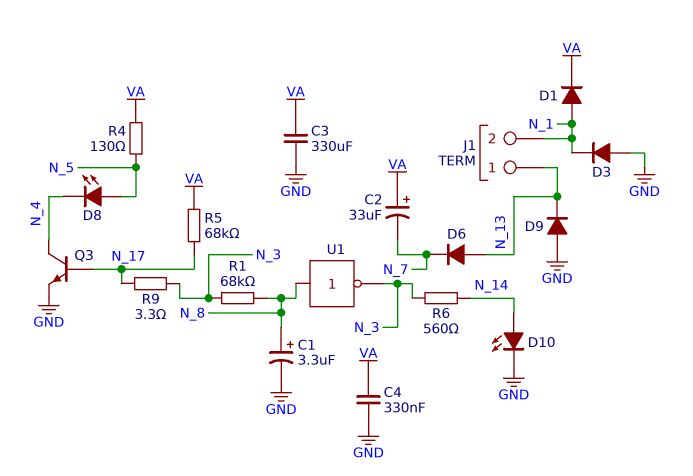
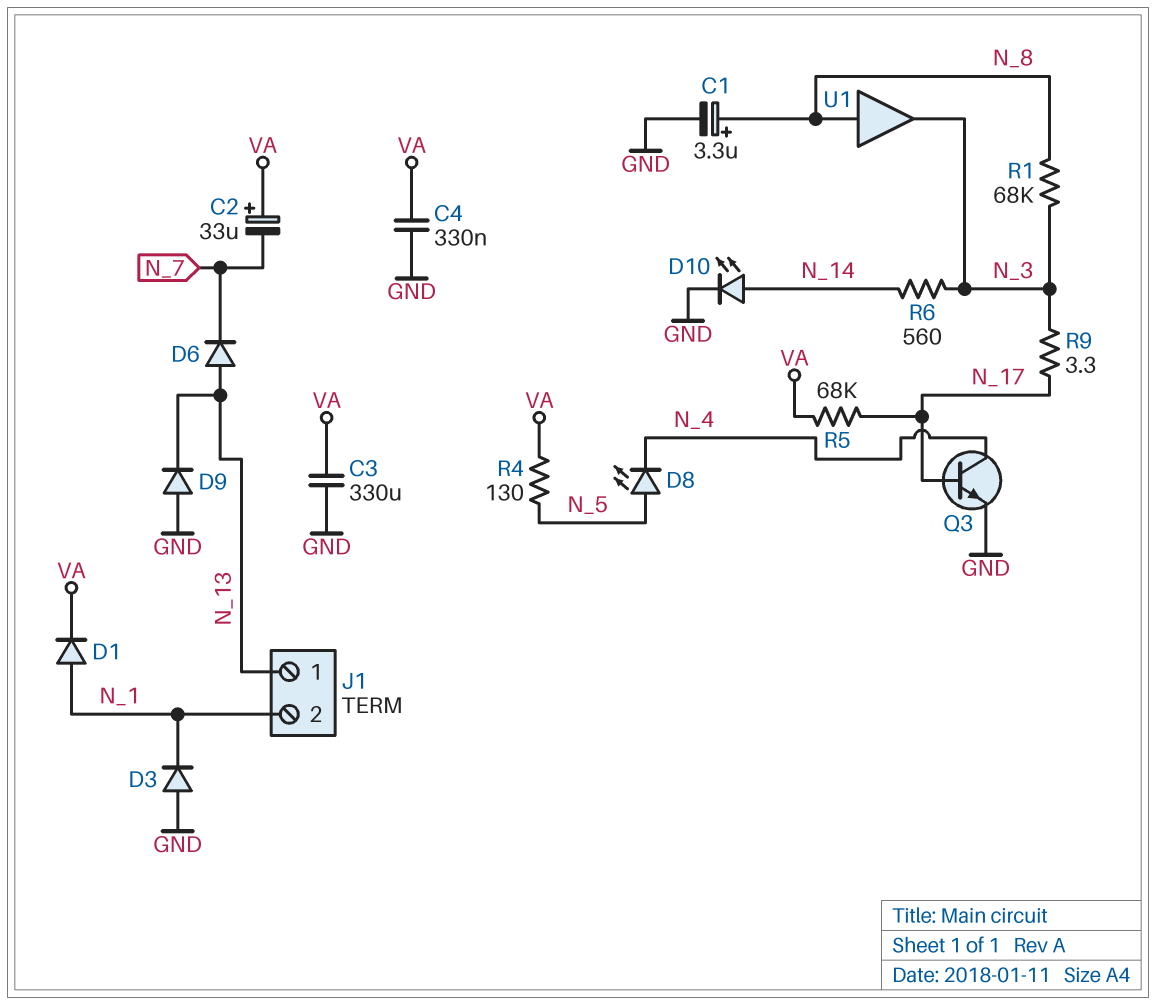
U1: NOT (in N_8, out N_3) -> buffer (in N_8, out N_3)

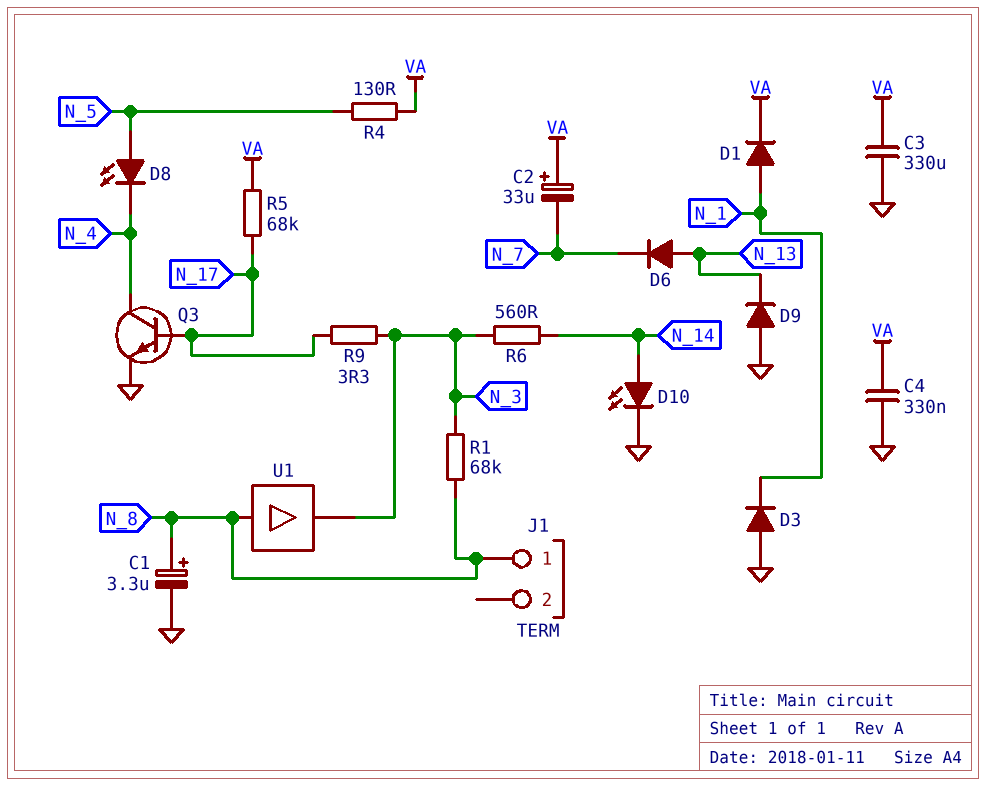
J1 pin 1: N_13 -> N_8
J1 pin 2: N_1 -> none

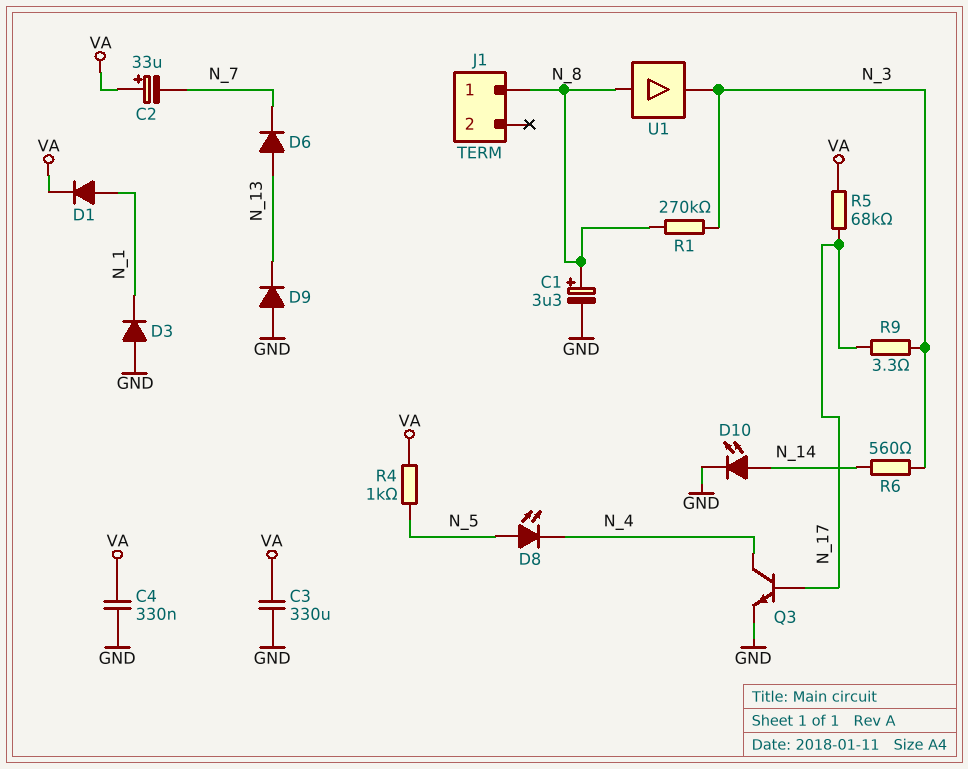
R1: 68k (N_3, N_8) -> 270k (N_3, N_8)
R4: 130 (N_5, VA) -> 1k (N_5, VA)

